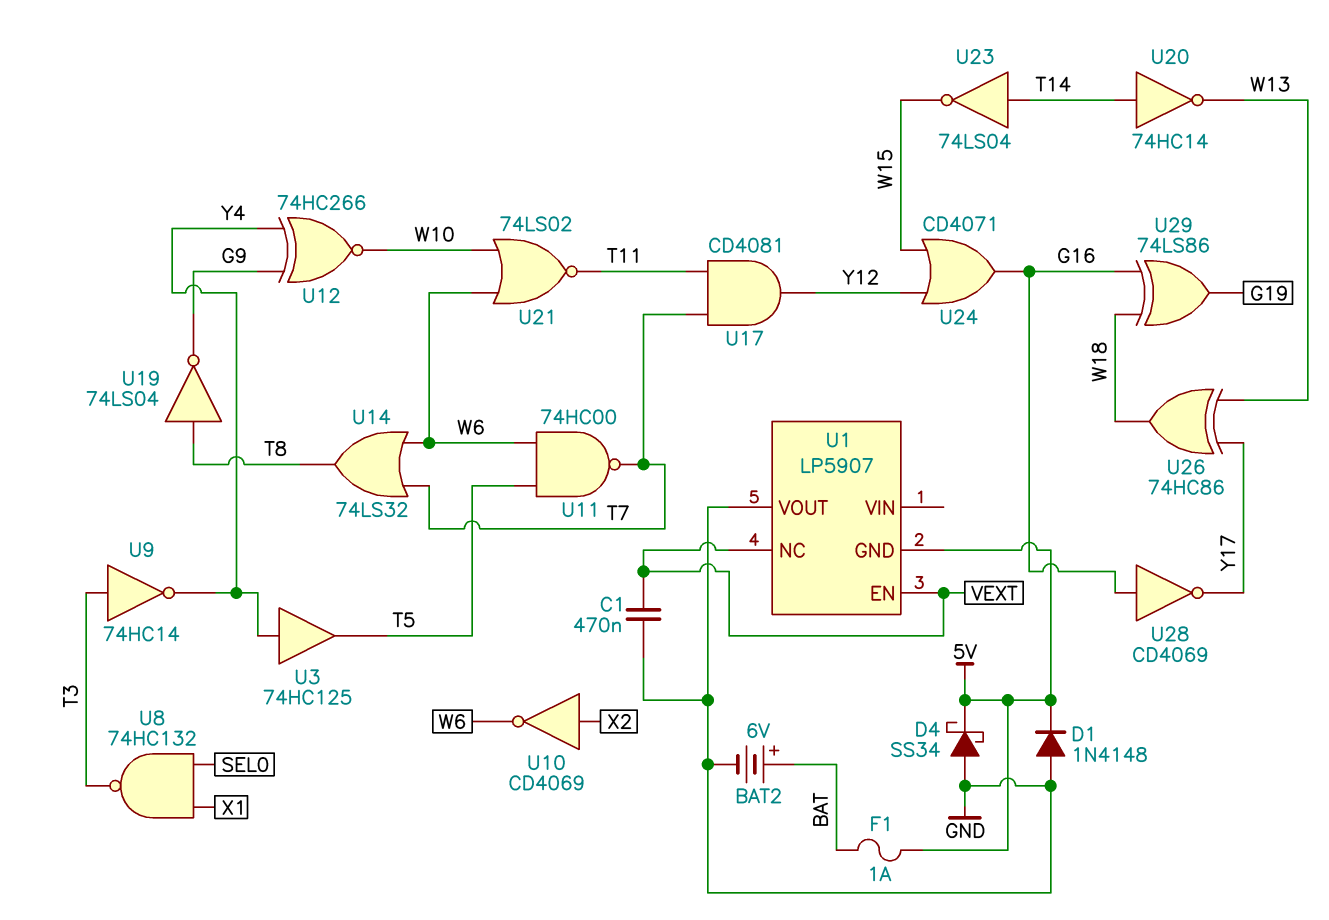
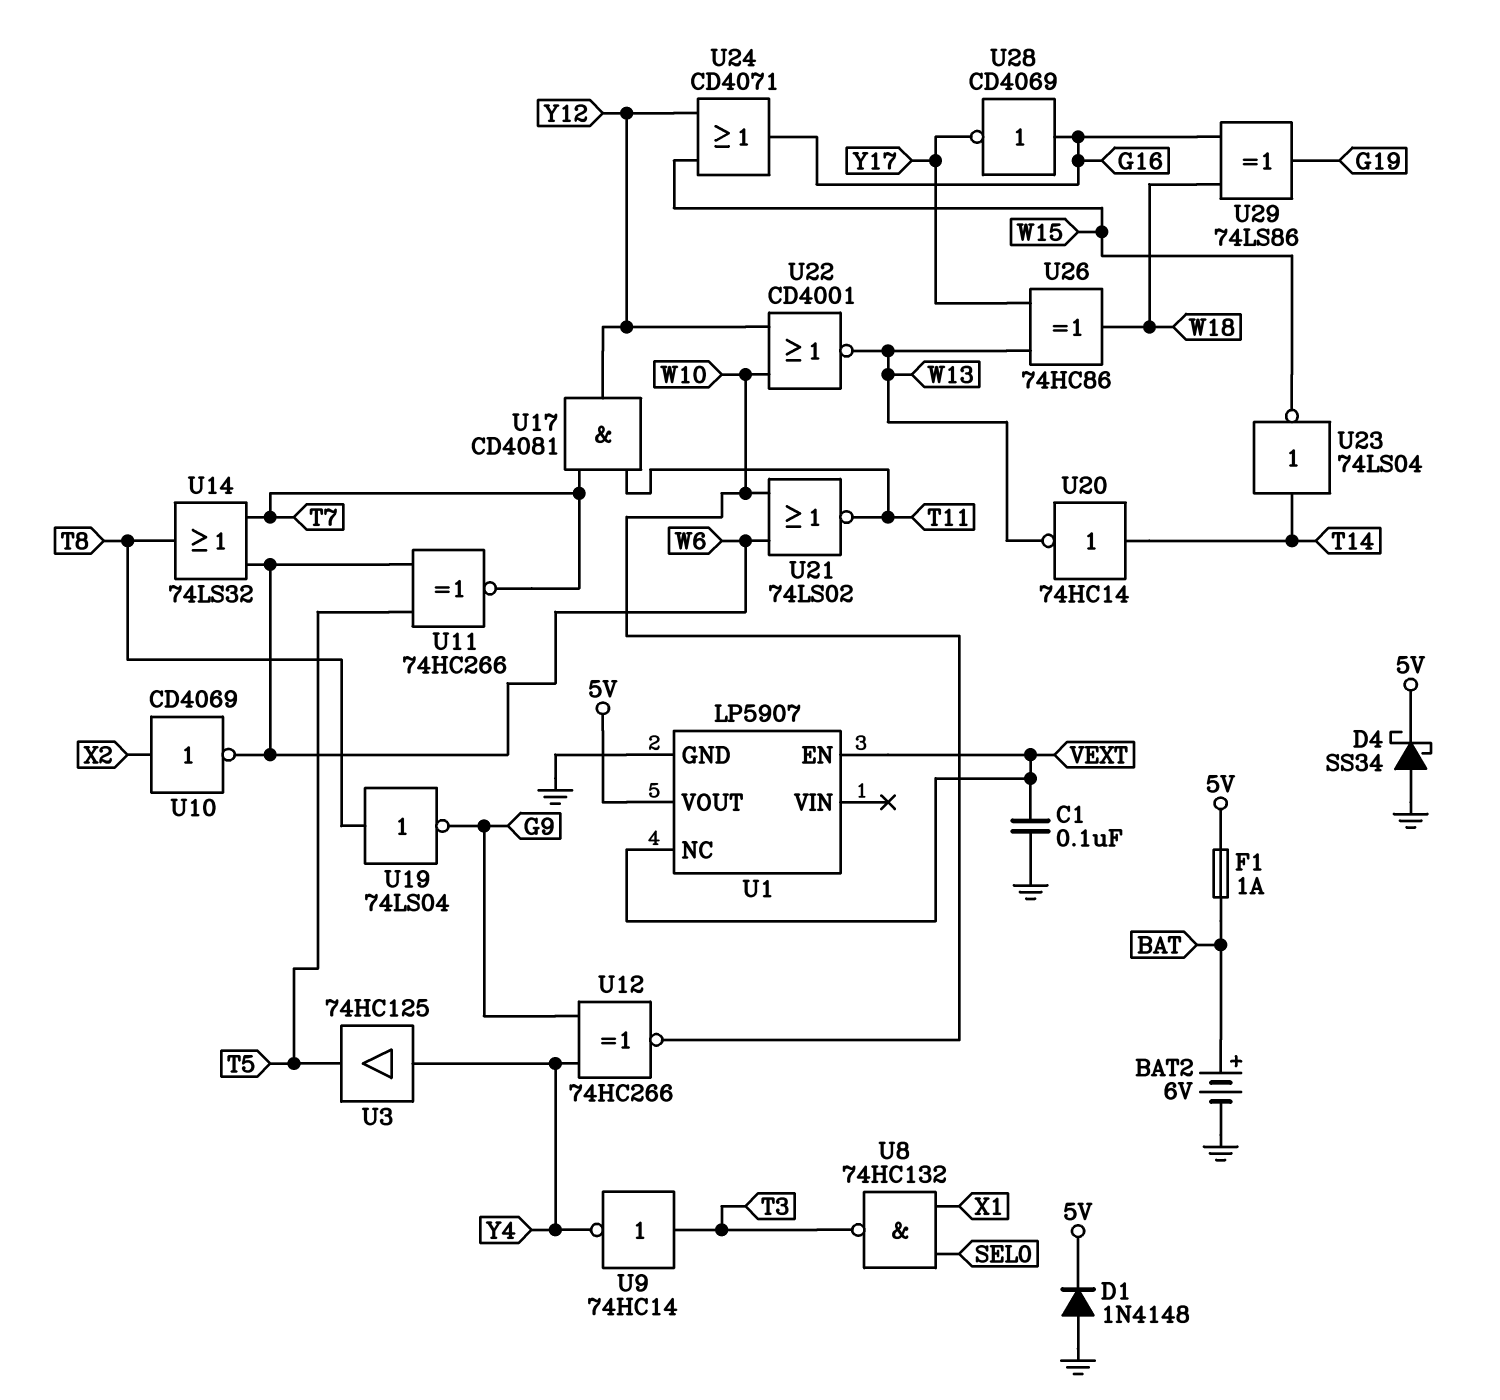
C1: 470nF (GND, VEXT) -> 100nF (GND, VEXT)
U1 pin GND: 5V -> GND
U1 pin VOUT: GND -> 5V
U11: NAND 74HC00 (in T5, in W6, out T7) -> XNOR 74HC266 (in T5, in W6, out T7)
U22: none -> NOR CD4001 (in W10, in Y12, out W13)

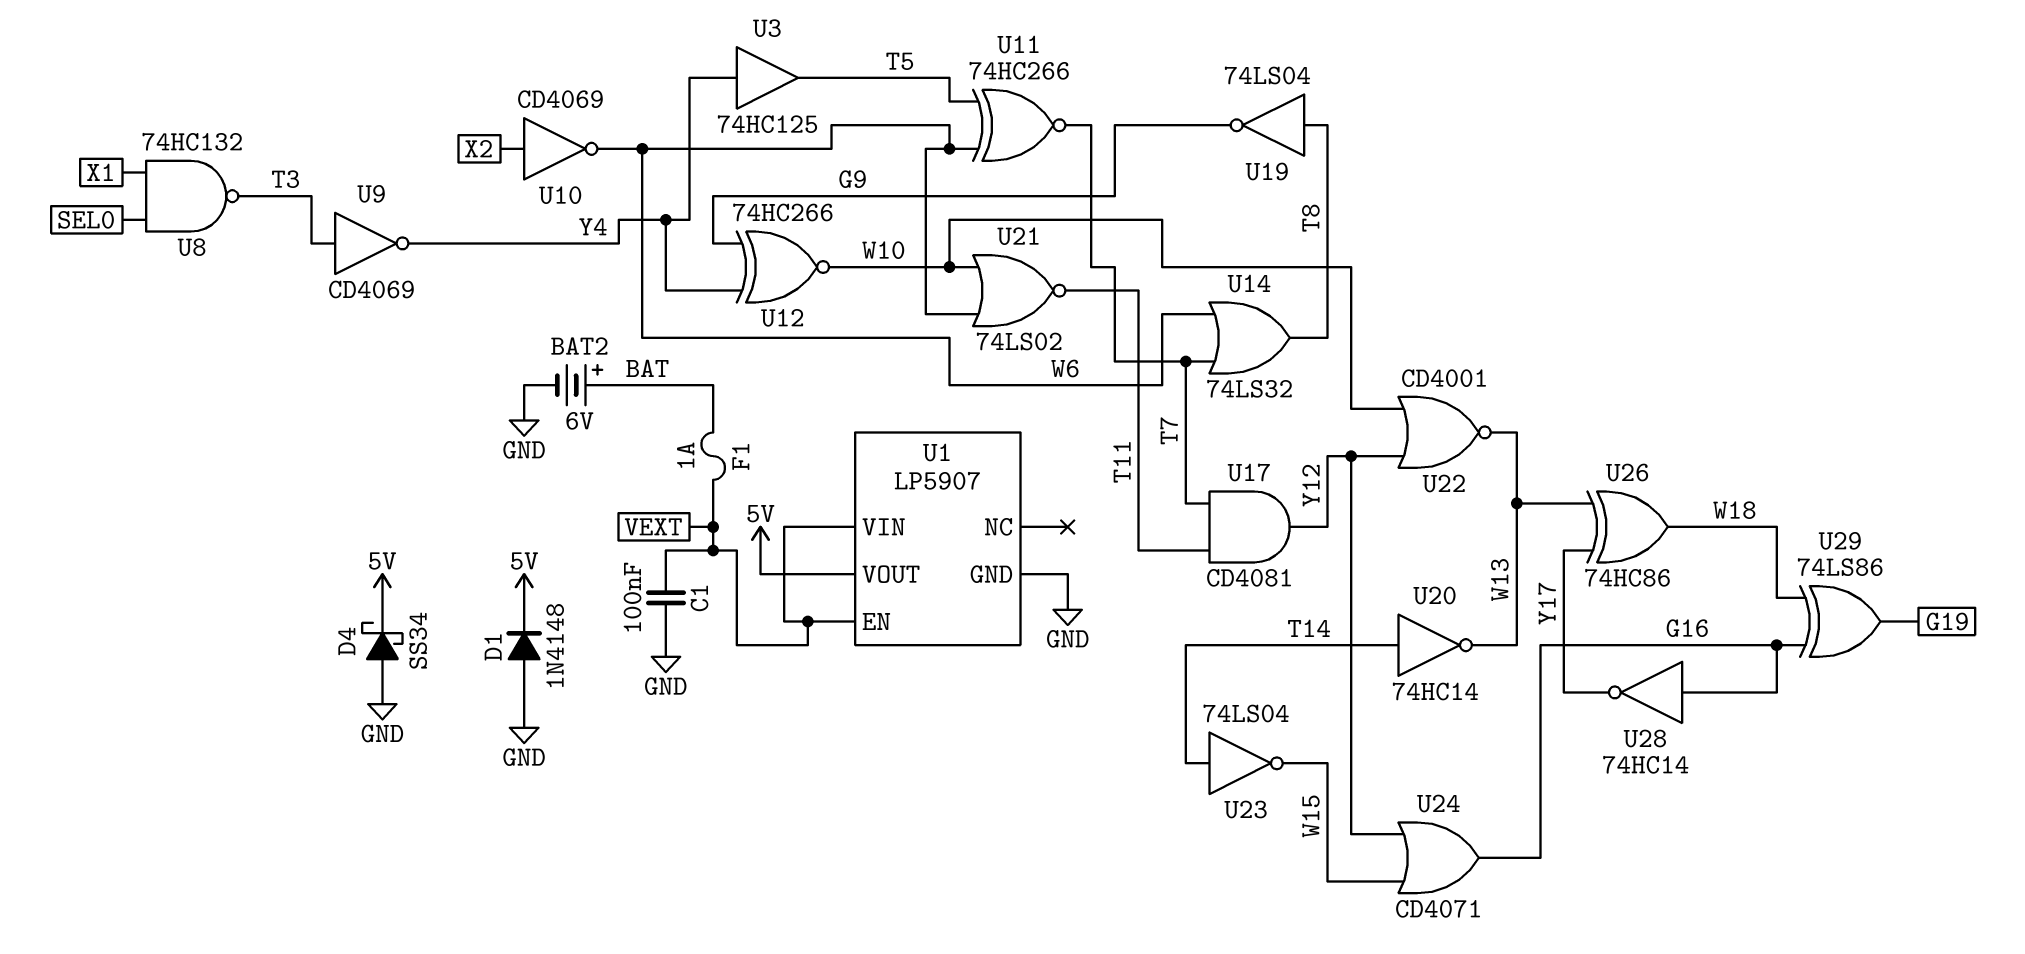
F1: 1A (5V, BAT) -> 1A (BAT, VEXT)
U1 pin NC: VEXT -> none
U1 pin VIN: none -> VEXT
U9: NOT 74HC14 (in T3, out Y4) -> NOT CD4069 (in T3, out Y4)
U28: NOT CD4069 (in G16, out Y17) -> NOT 74HC14 (in G16, out Y17)

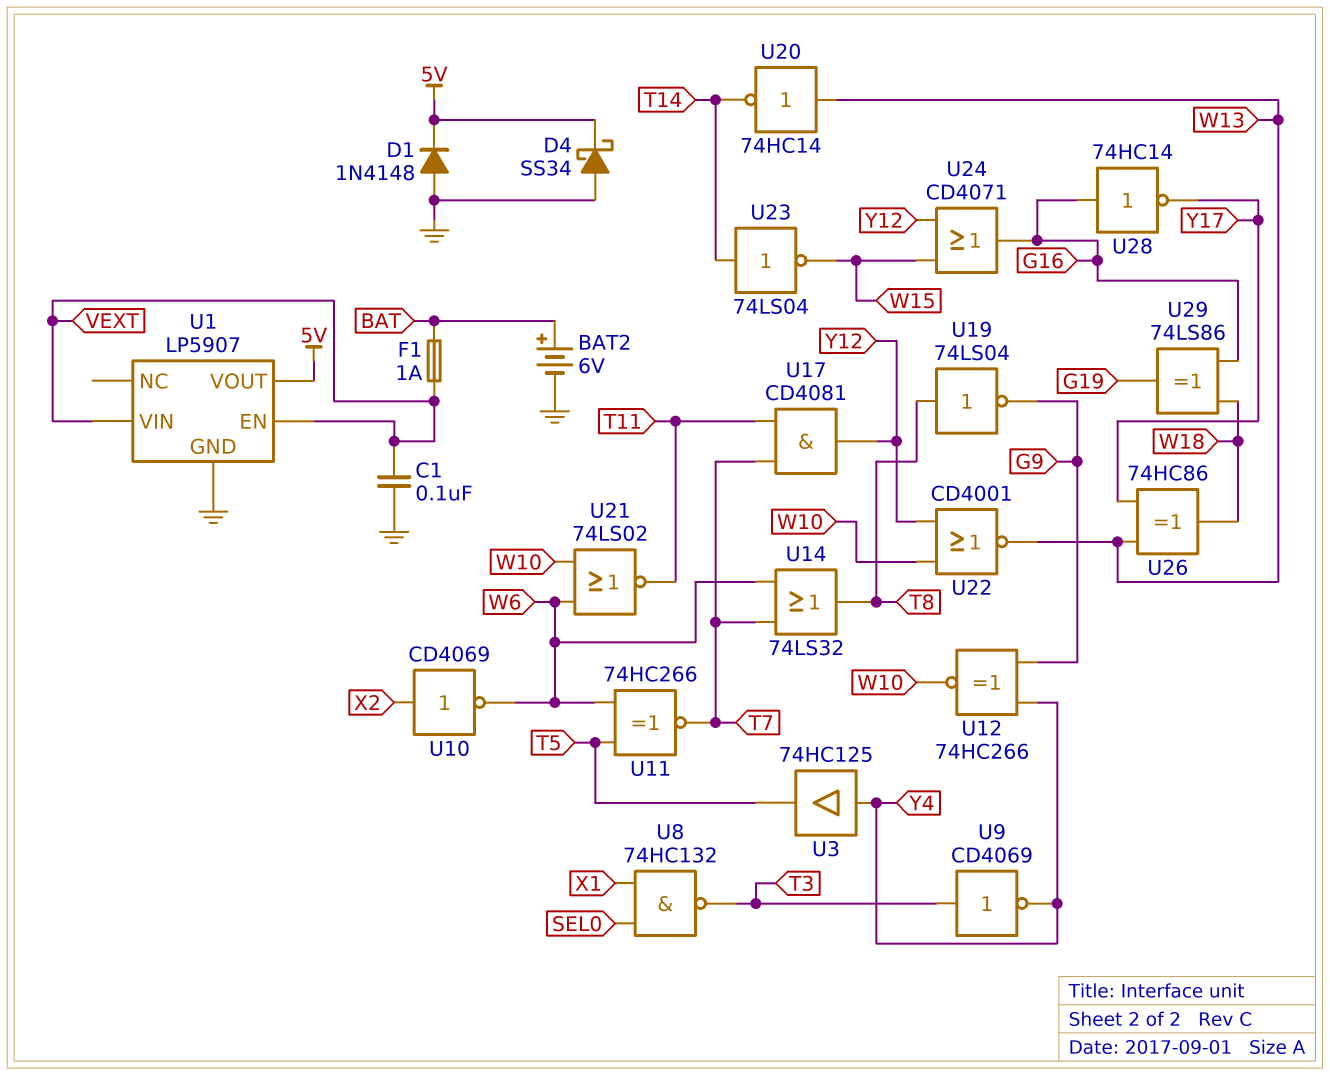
U20: NOT 74HC14 (in T14, out W13) -> NOT 74HC14 (in W13, out T14)

